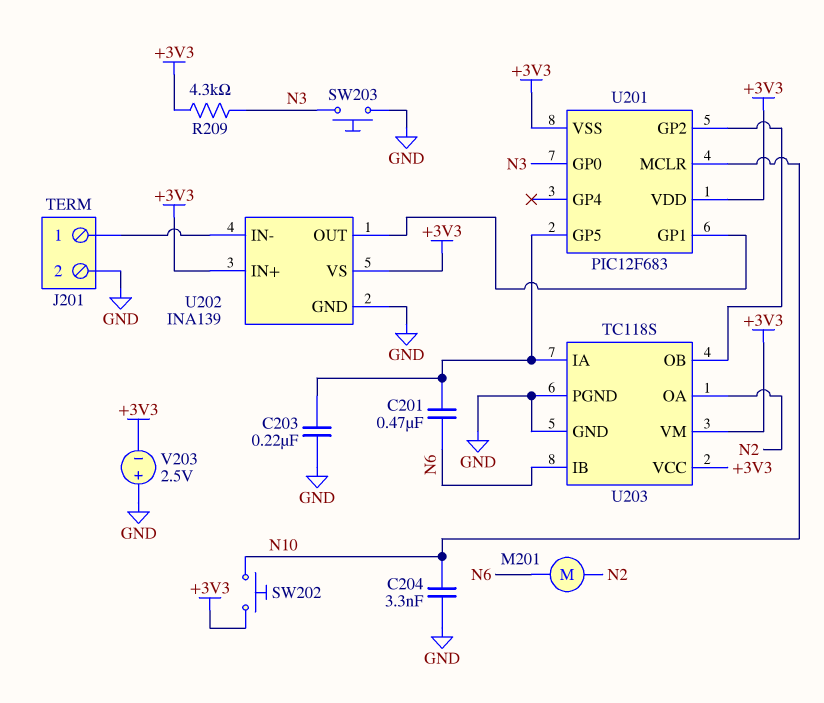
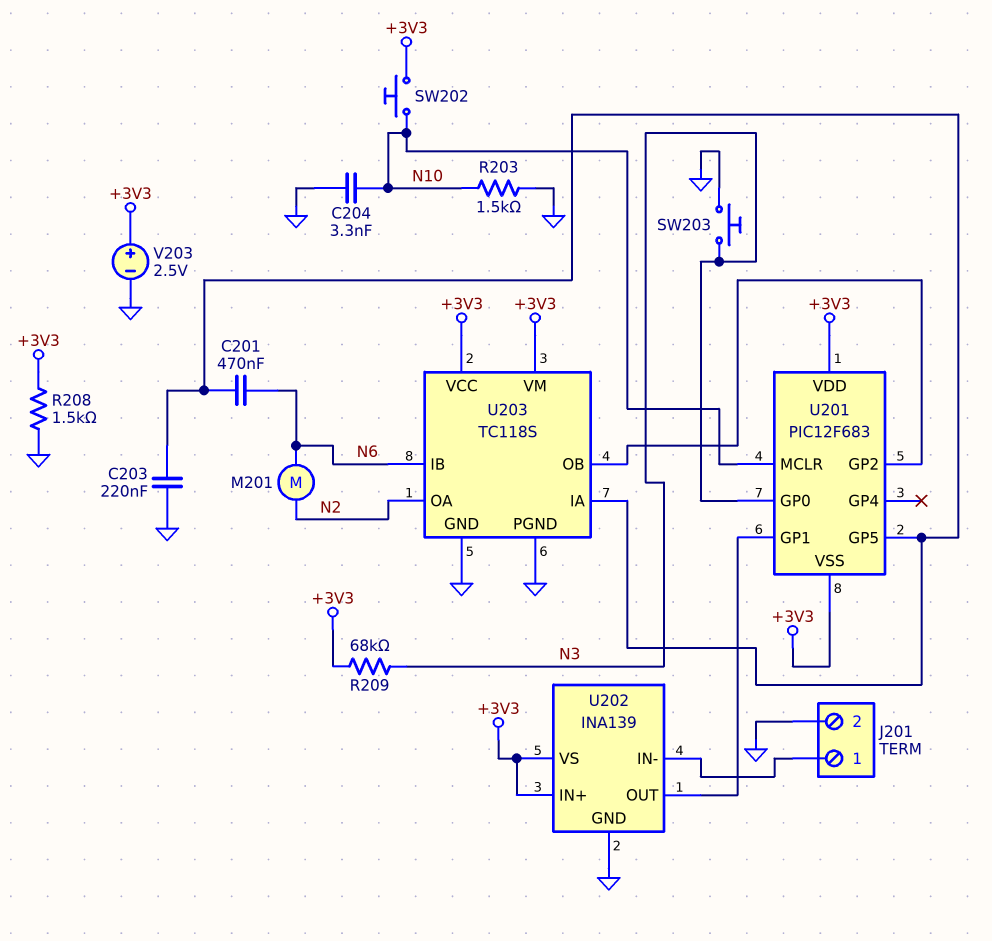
R203: none -> 1.5k (GND, N10)
R208: none -> 1.5k (+3V3, GND)
R209: 4.3k (+3V3, N3) -> 68k (+3V3, N3)
V203: 2.5V (plus GND, minus +3V3) -> 2.5V (plus +3V3, minus GND)

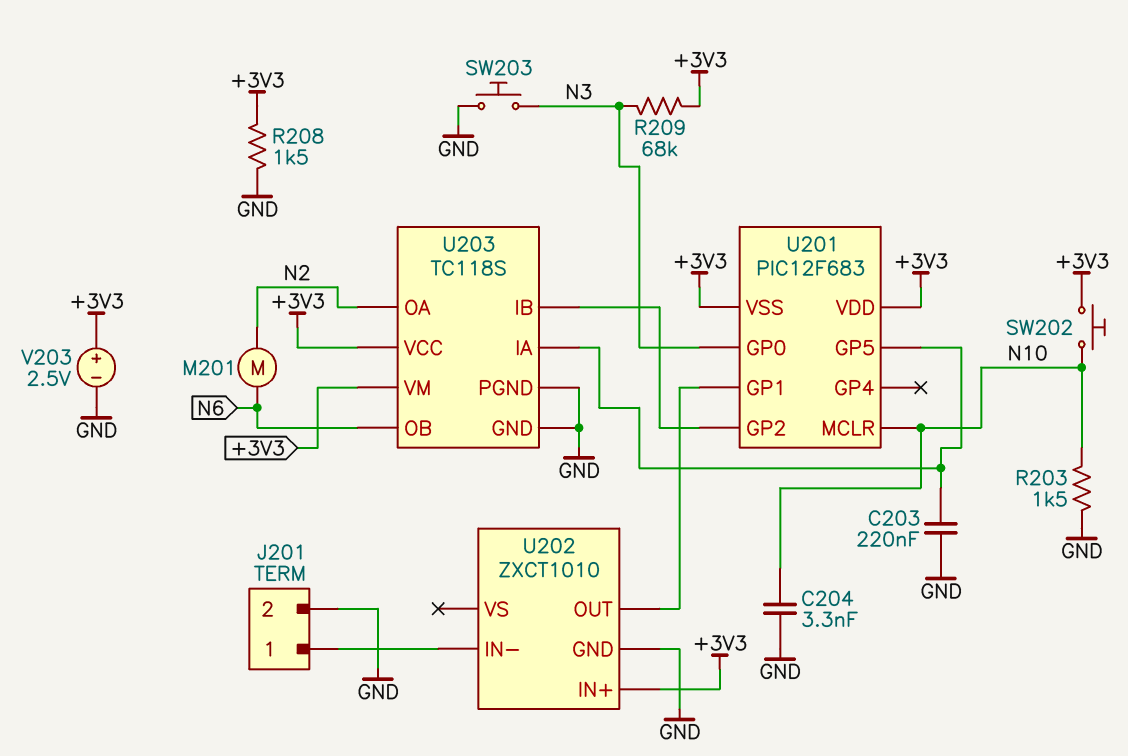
C201: 470nF (N6, U201/GP5) -> none
U202: INA139 -> ZXCT1010
U202 pin VS: +3V3 -> none
U203 pin IB: N6 -> U201/GP2
U203 pin OB: U201/GP2 -> N6

